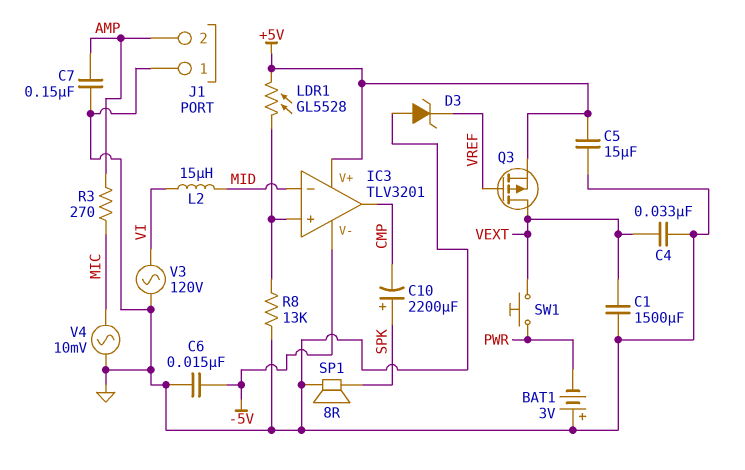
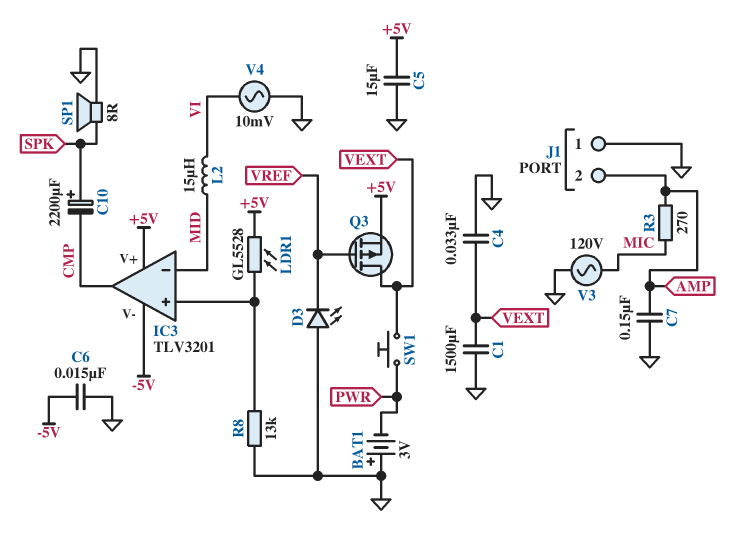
D3: zener (A GND, K VREF) -> LED (A GND, K VREF)
V3: AC 120V (GND, VI) -> AC 120V (GND, MIC)
V4: AC 10mV (GND, MIC) -> AC 10mV (GND, VI)

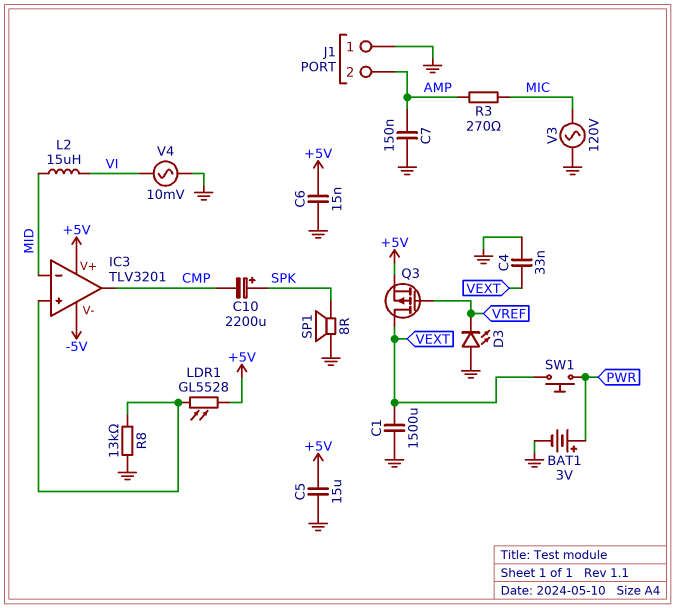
BAT1: 3V (plus GND, minus PWR) -> 3V (plus PWR, minus GND)
C6: 15nF (-5V, GND) -> 15nF (+5V, GND)

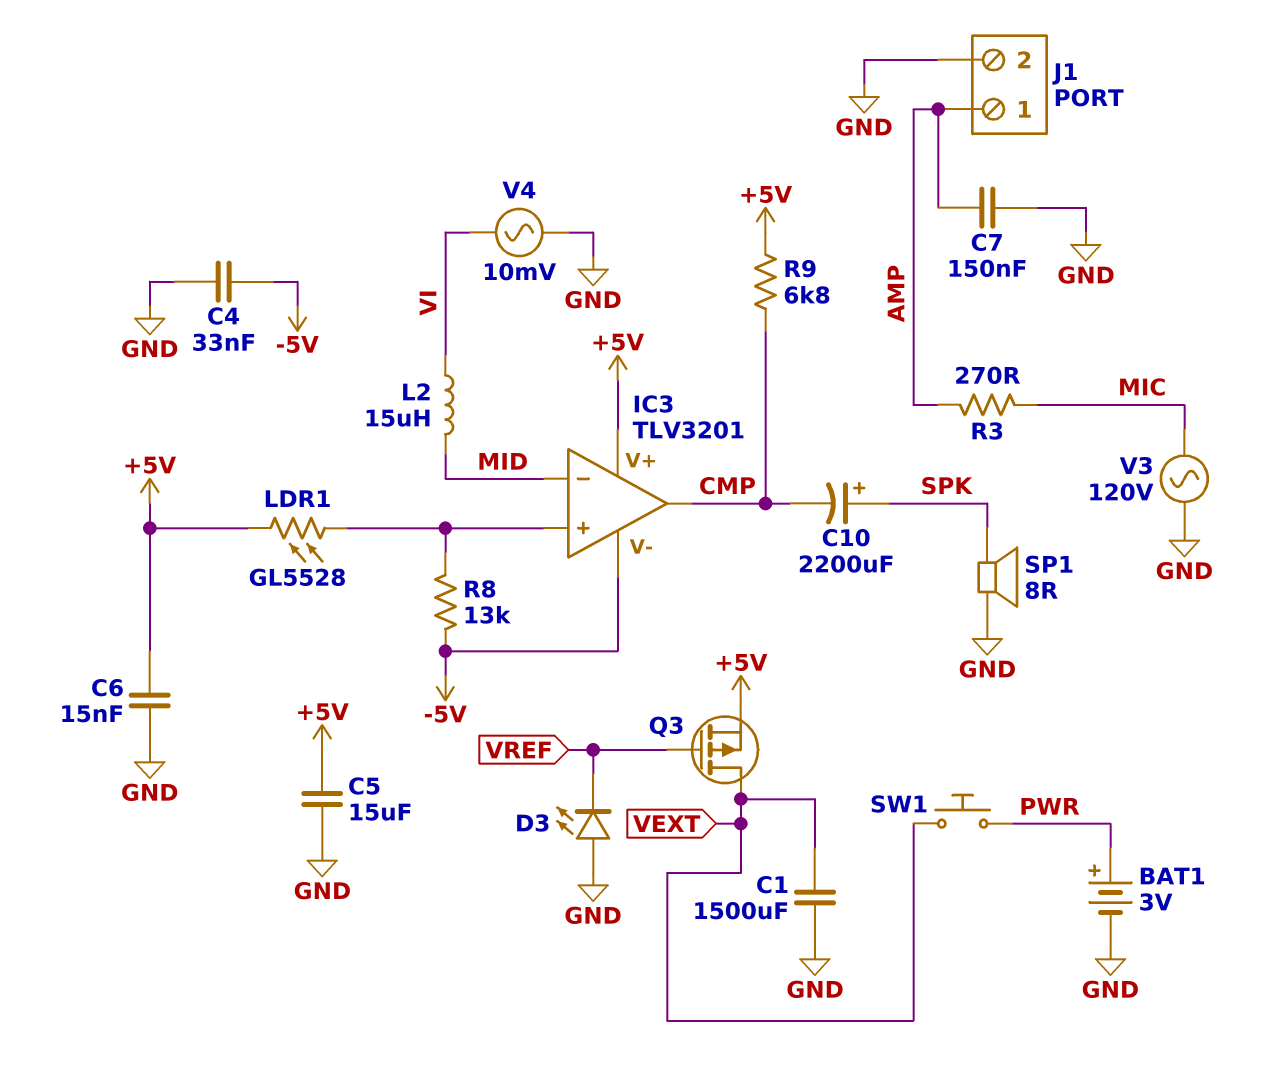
C4: 33nF (GND, VEXT) -> 33nF (-5V, GND)
J1 pin 1: GND -> AMP
J1 pin 2: AMP -> GND
R8: 13k (GND, IC3/in+) -> 13k (-5V, IC3/in+)
R9: none -> 6.8k (+5V, CMP)

